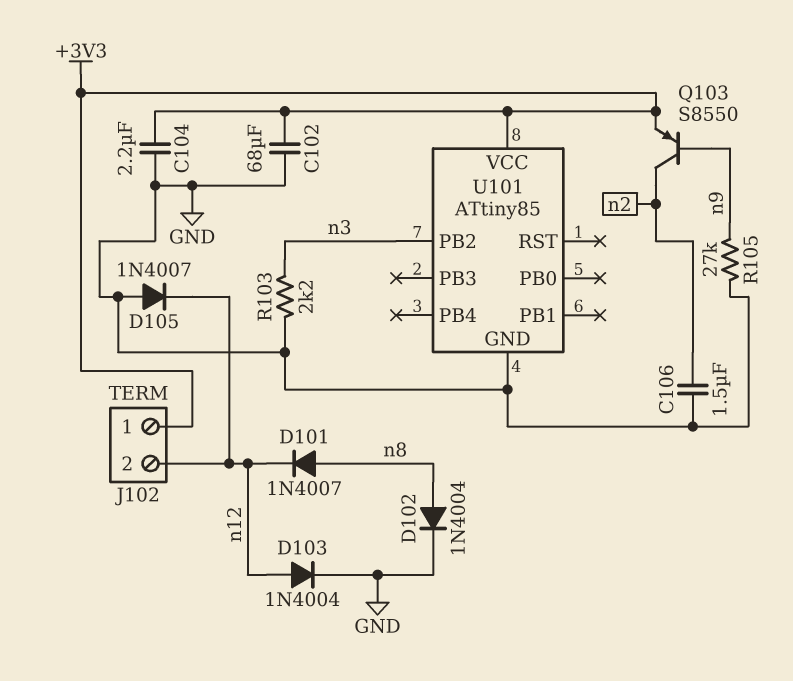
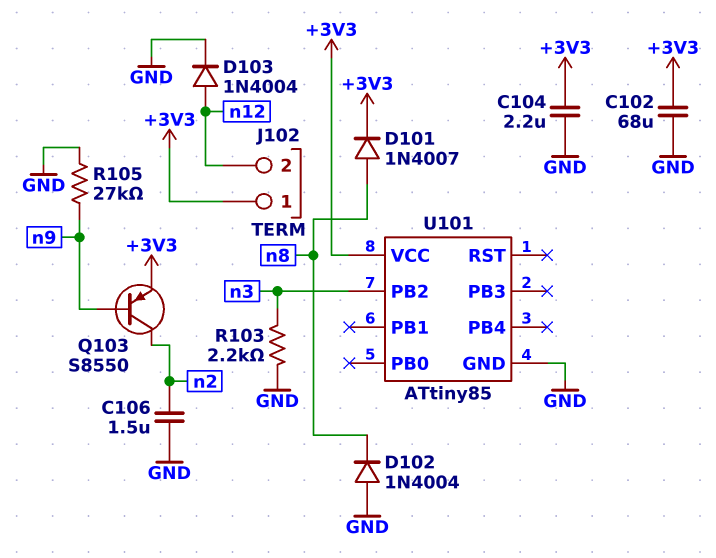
D101: diode 1N4007 (A n8, K n12) -> diode 1N4007 (A n8, K +3V3)
D102: diode 1N4004 (A n8, K GND) -> diode 1N4004 (A GND, K n8)
D105: diode 1N4007 (A GND, K n12) -> none

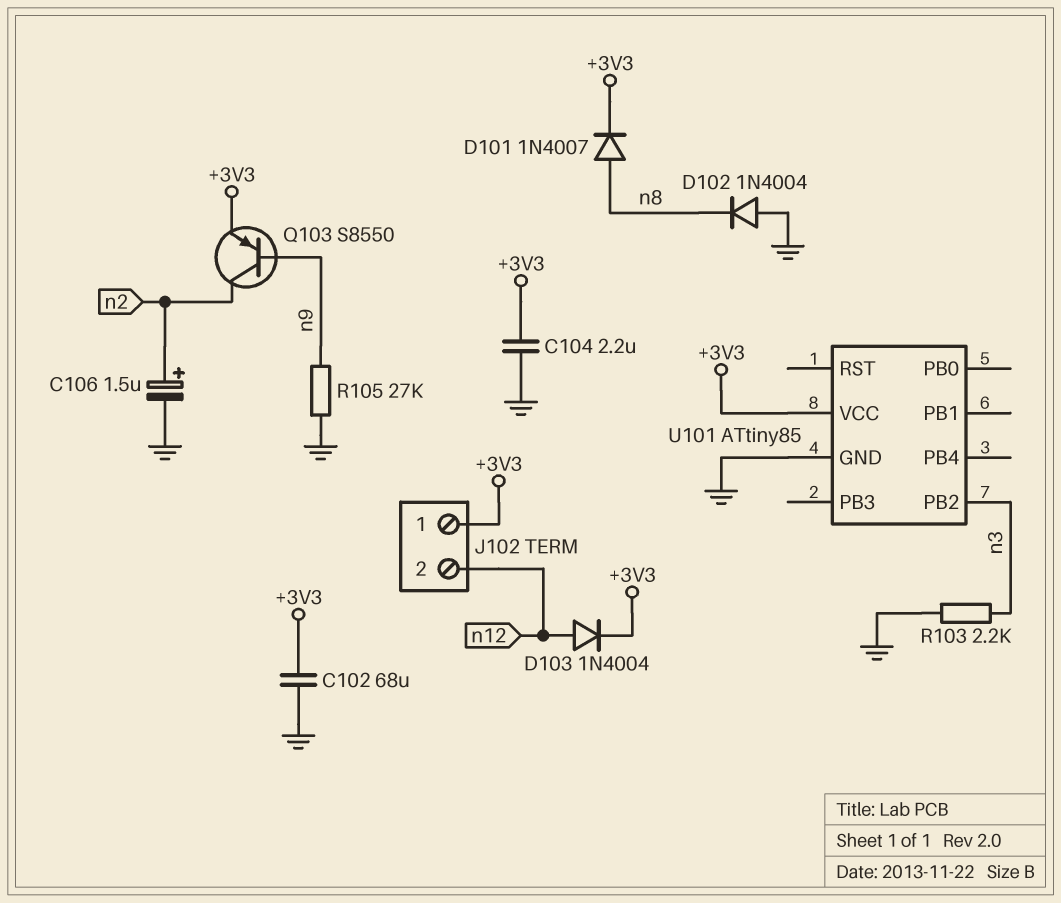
C106: 1.5uF (GND, n2) -> 1.5uF (plus n2, minus GND)
D103: diode 1N4004 (A n12, K GND) -> diode 1N4004 (A n12, K +3V3)

